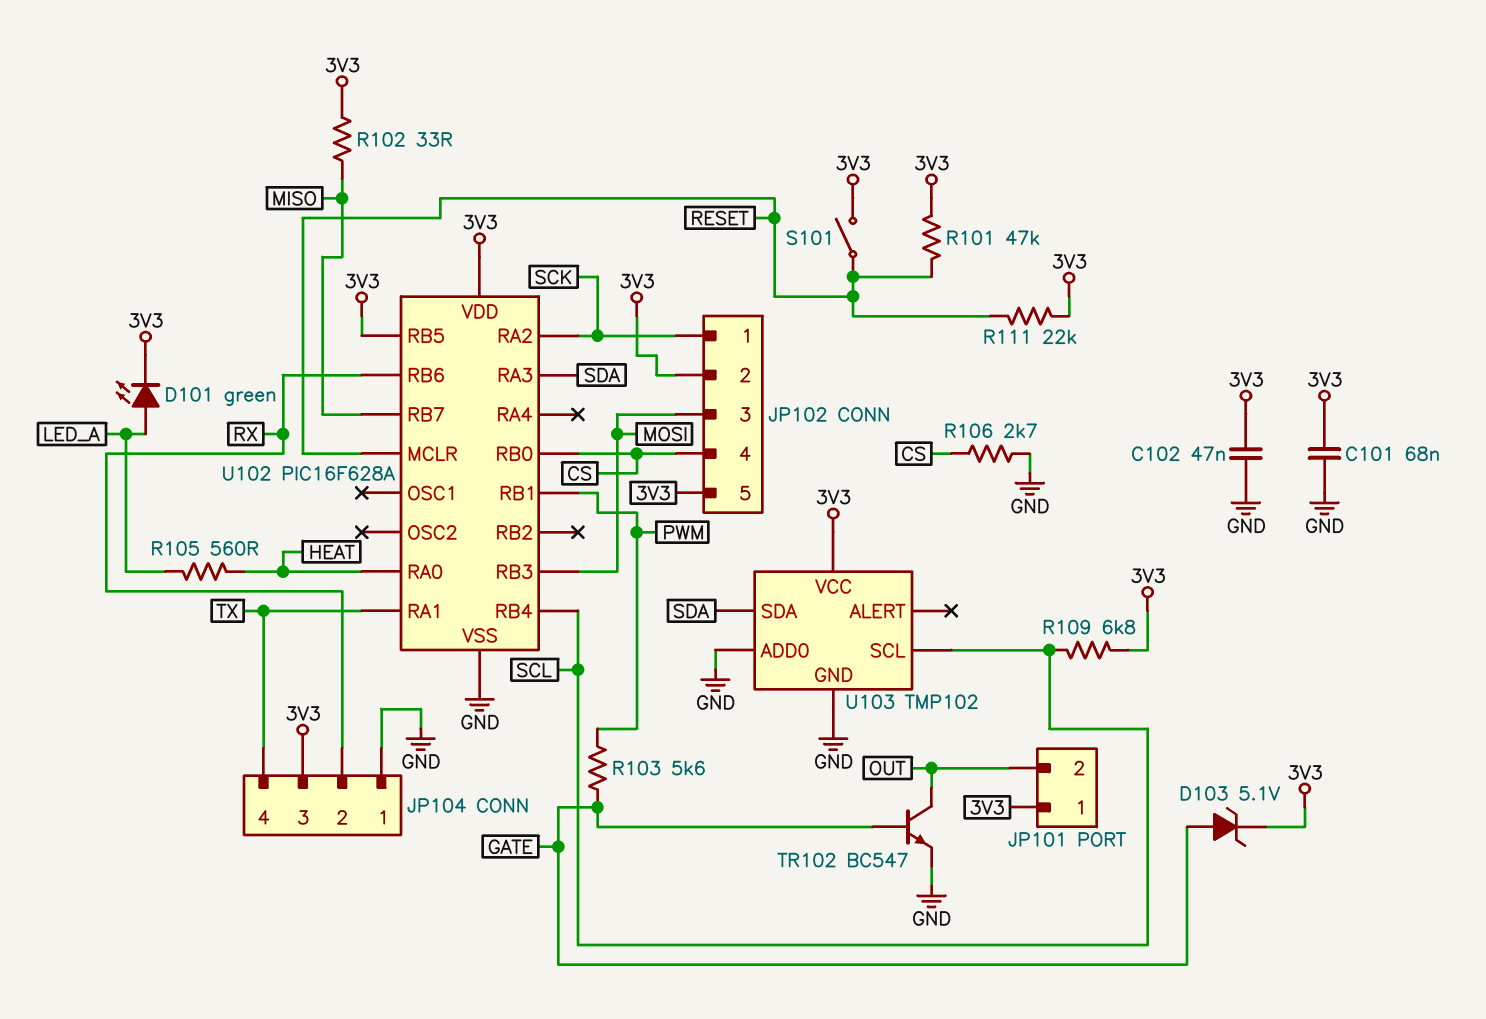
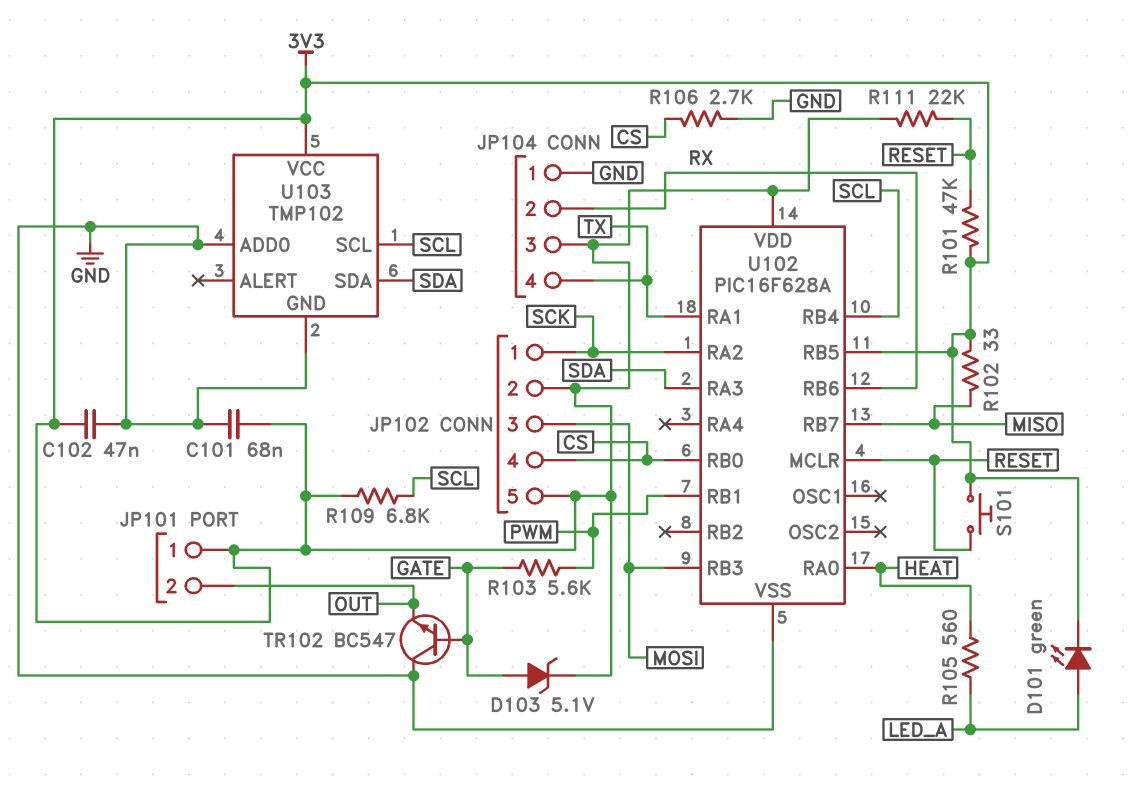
S101: switch (3V3, RESET) -> button (3V3, RESET)
TR102: NPN BC547 (B GATE, C OUT, E GND) -> NPN BC547 (B GATE, C GND, E OUT)

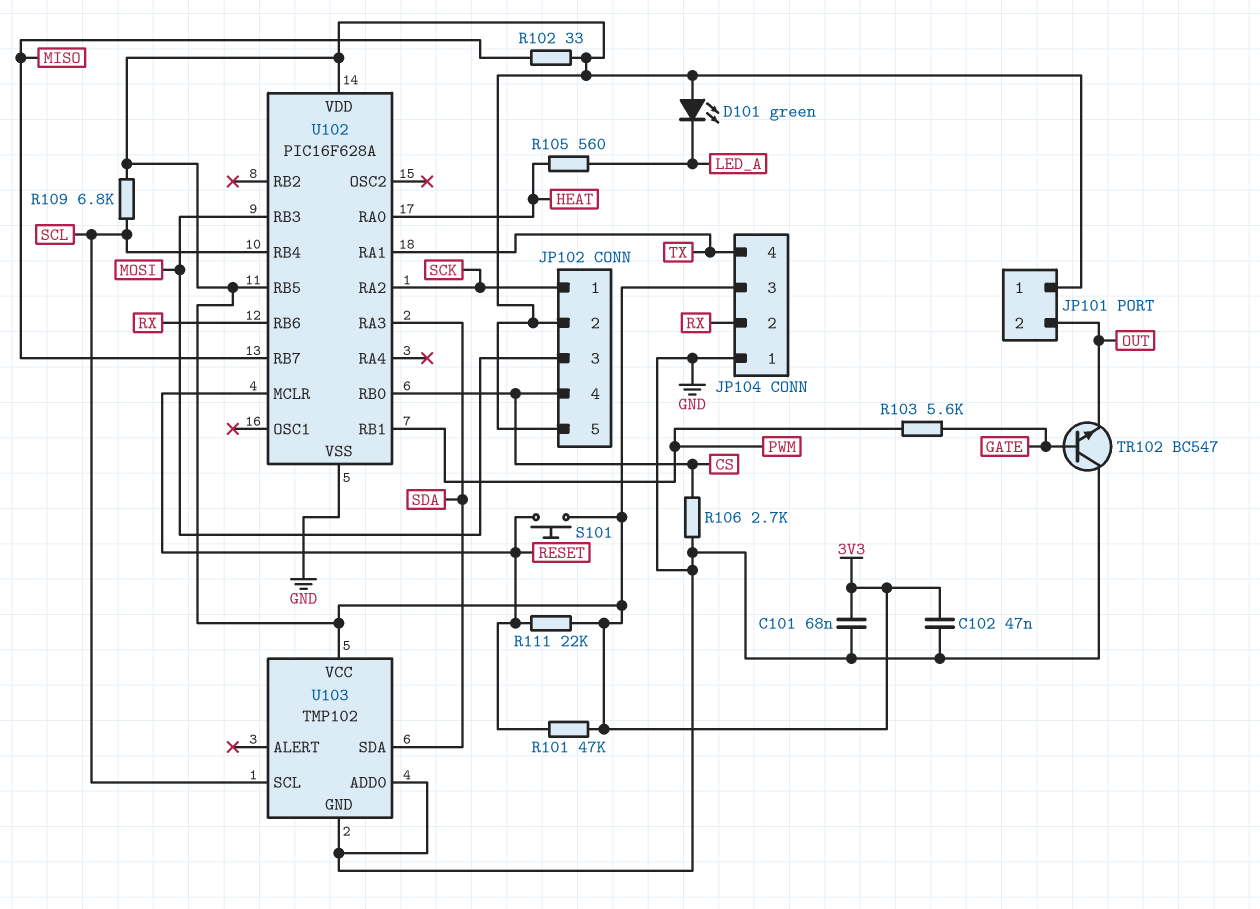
D101: LED green (A LED_A, K 3V3) -> LED green (A 3V3, K LED_A)
D103: zener 5.1V (A GATE, K 3V3) -> none

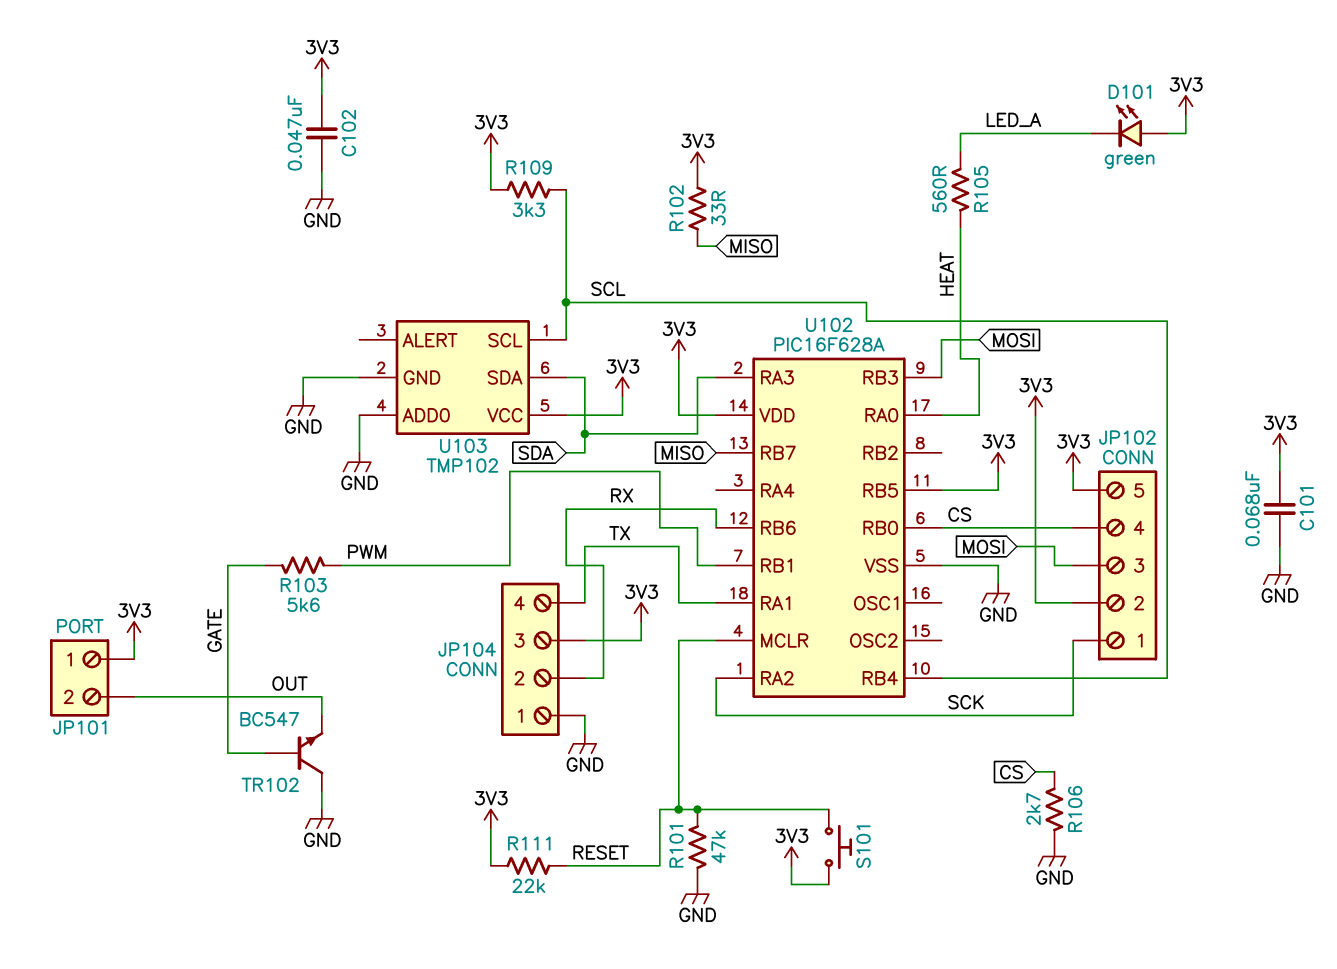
R101: 47k (3V3, RESET) -> 47k (GND, RESET)
R109: 6.8k (3V3, SCL) -> 3.3k (3V3, SCL)

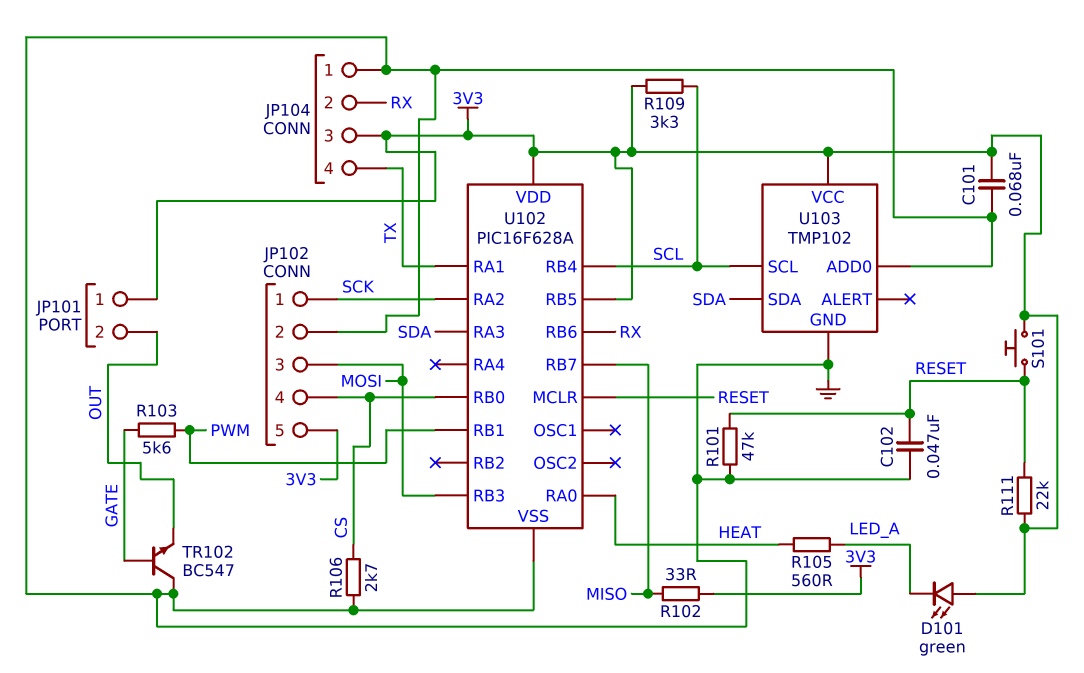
C102: 47nF (3V3, GND) -> 47nF (GND, RESET)
JP102 pin 2: 3V3 -> GND

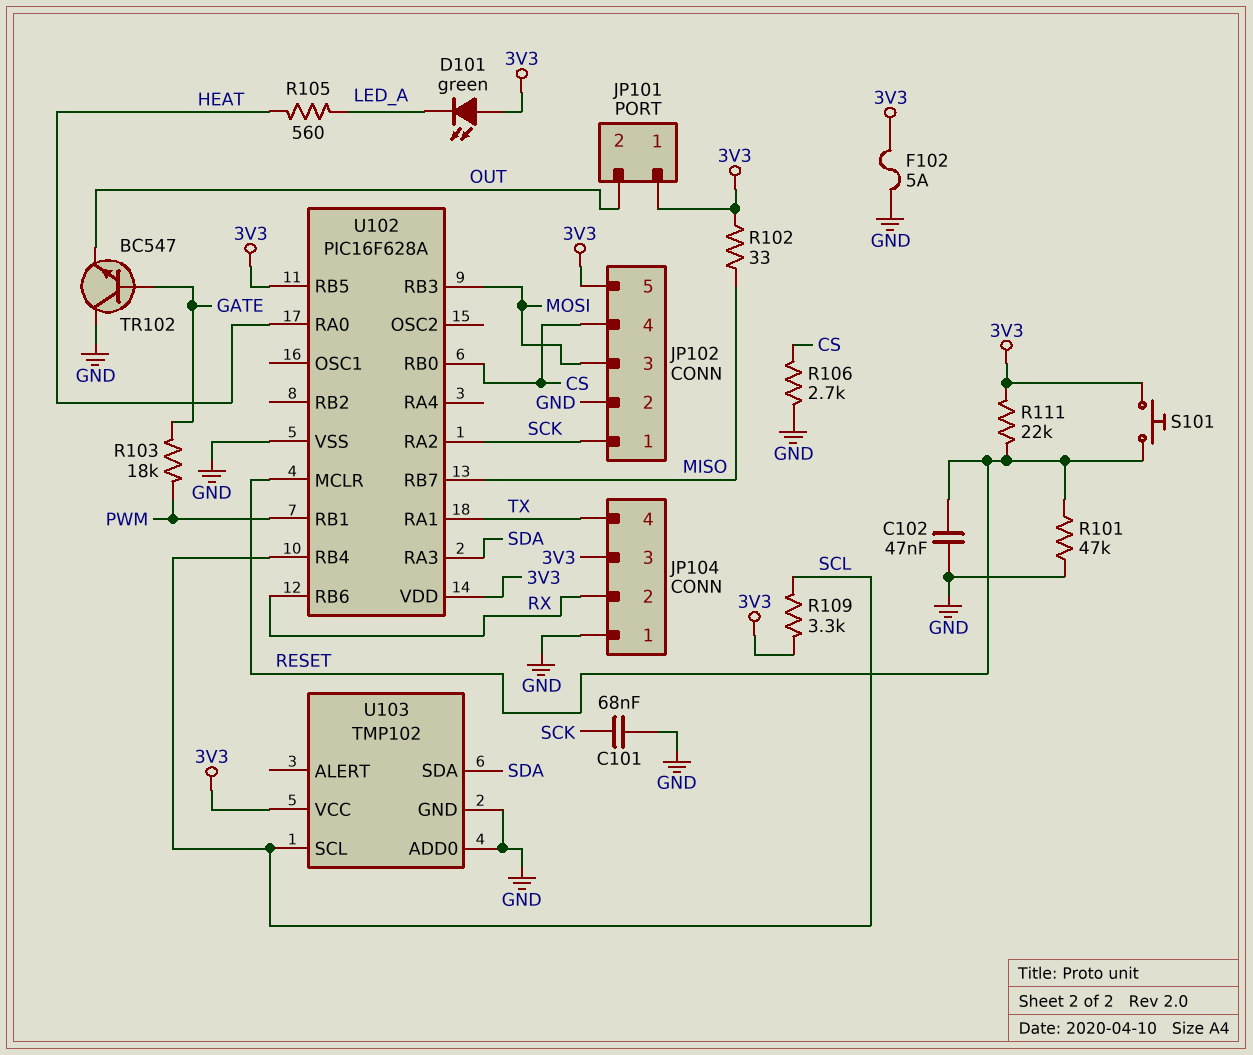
C101: 68nF (3V3, GND) -> 68nF (GND, SCK)
F102: none -> 5A (3V3, GND)
R103: 5.6k (GATE, PWM) -> 18k (GATE, PWM)

